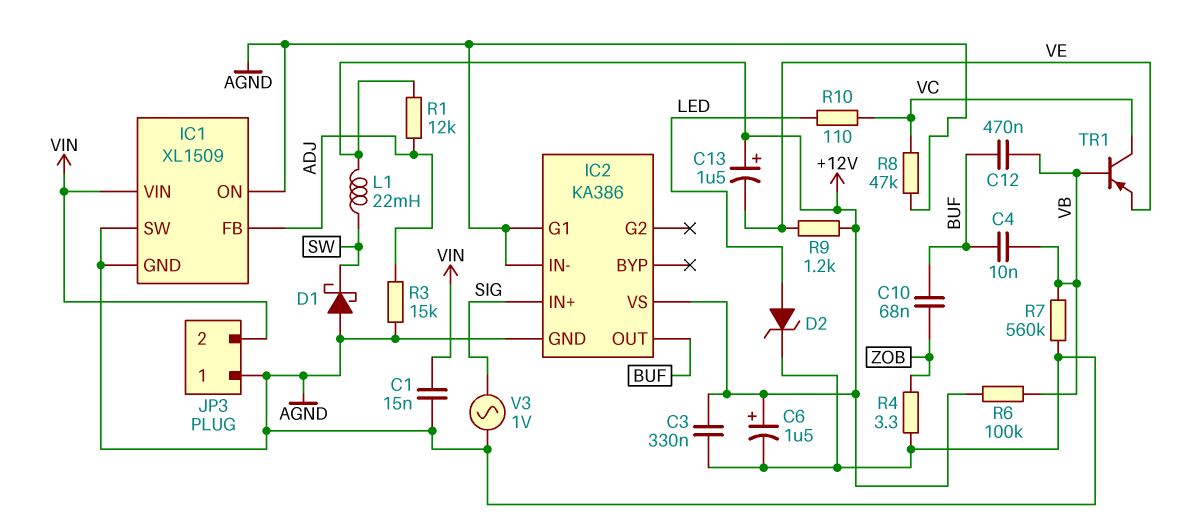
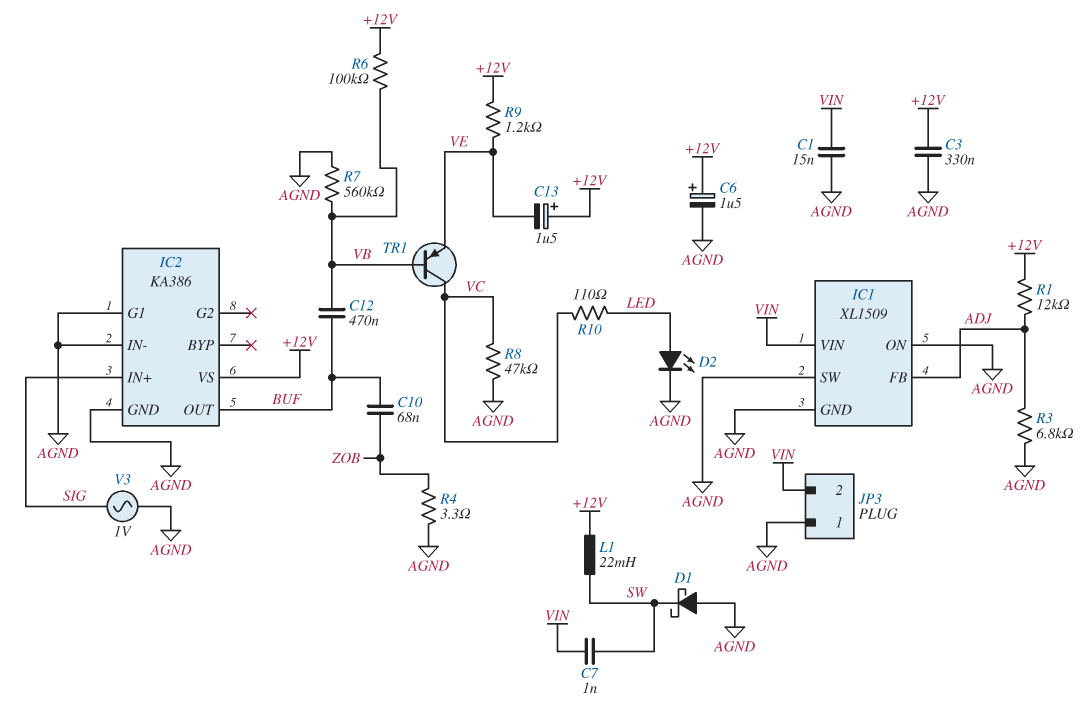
C4: 10nF (BUF, VB) -> none
C7: none -> 1nF (SW, VIN)
D2: zener (A LED, K AGND) -> LED (A LED, K AGND)
R3: 15k (ADJ, AGND) -> 6.8k (ADJ, AGND)

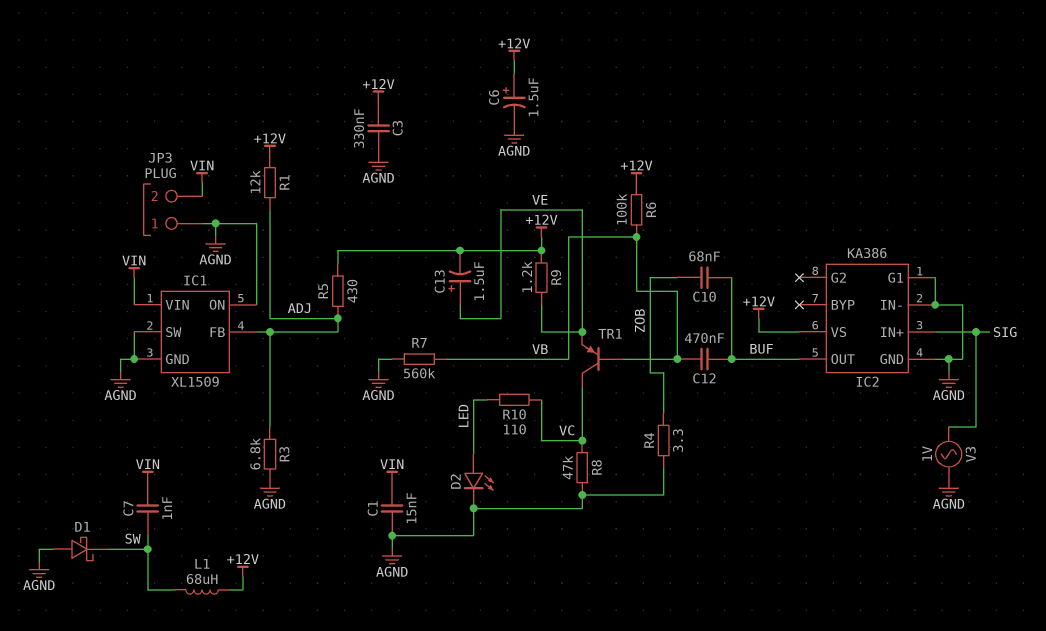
C13: 1.5uF (plus +12V, minus VE) -> 1.5uF (plus VE, minus +12V)
L1: 22mH (+12V, SW) -> 68uH (+12V, SW)
R5: none -> 430 (+12V, ADJ)

